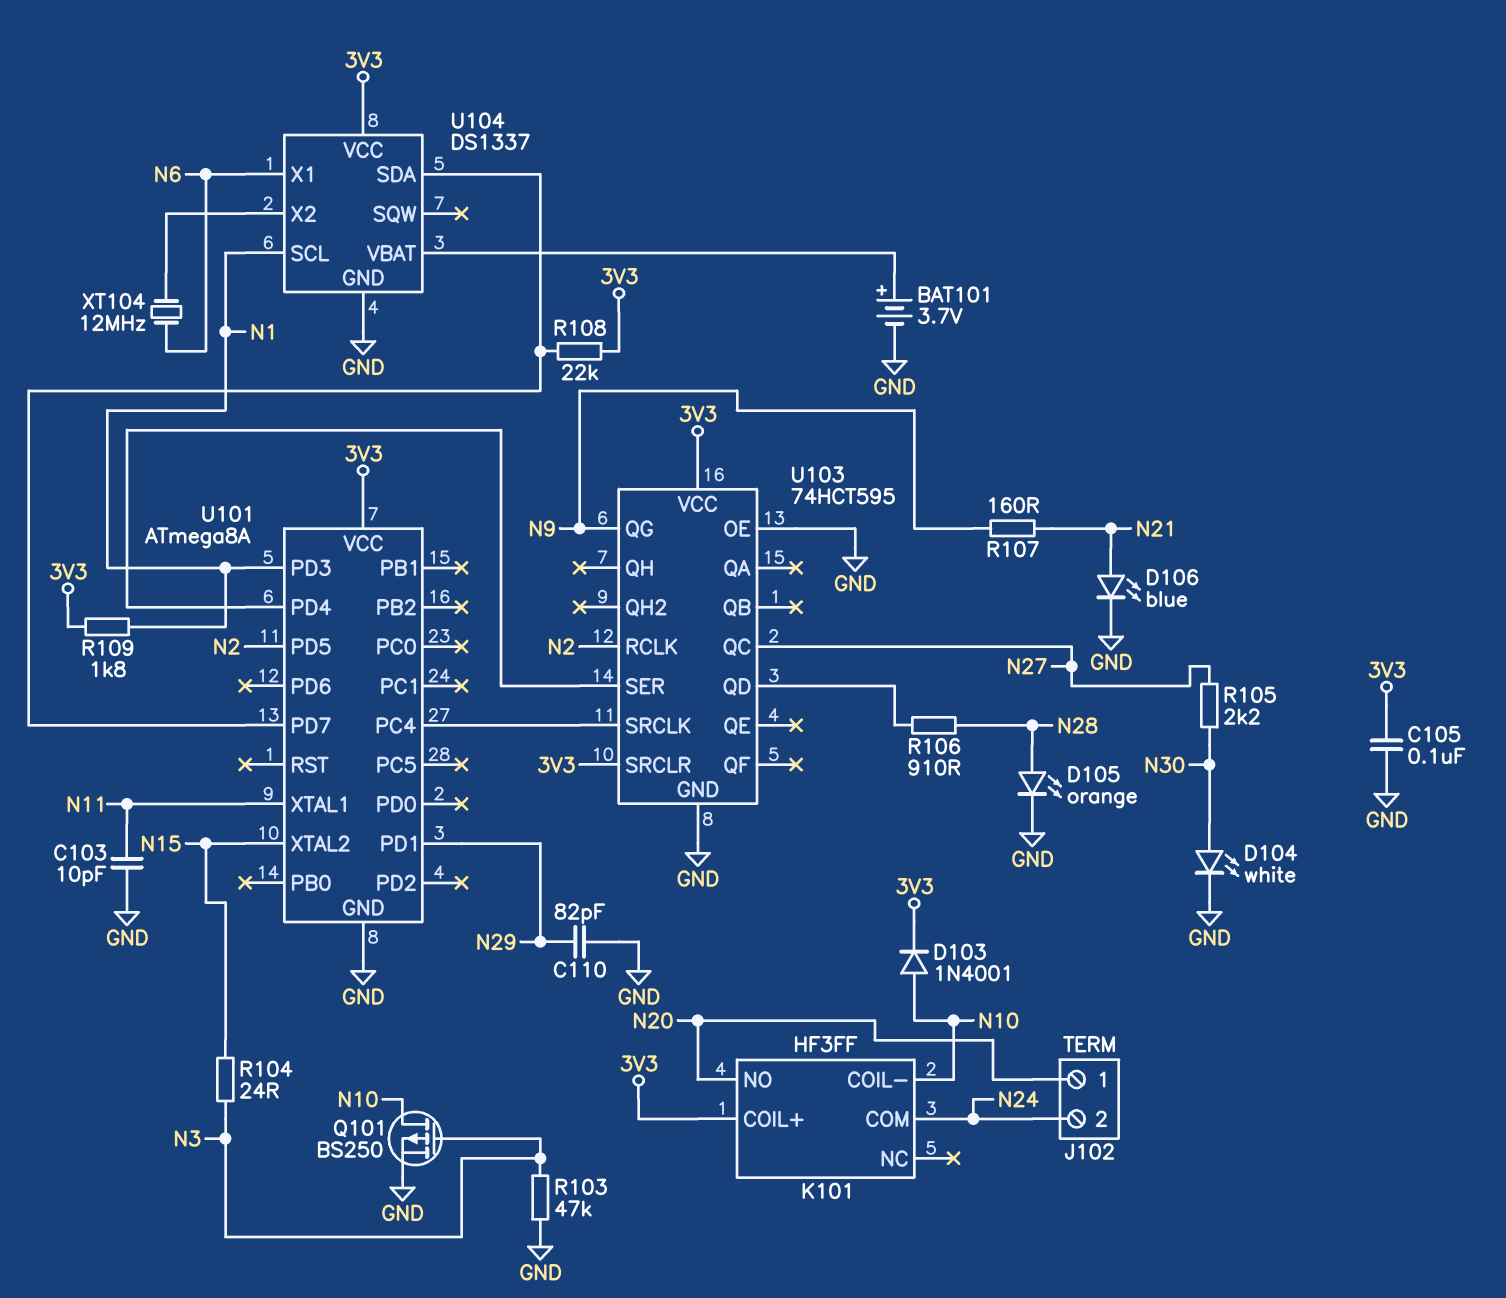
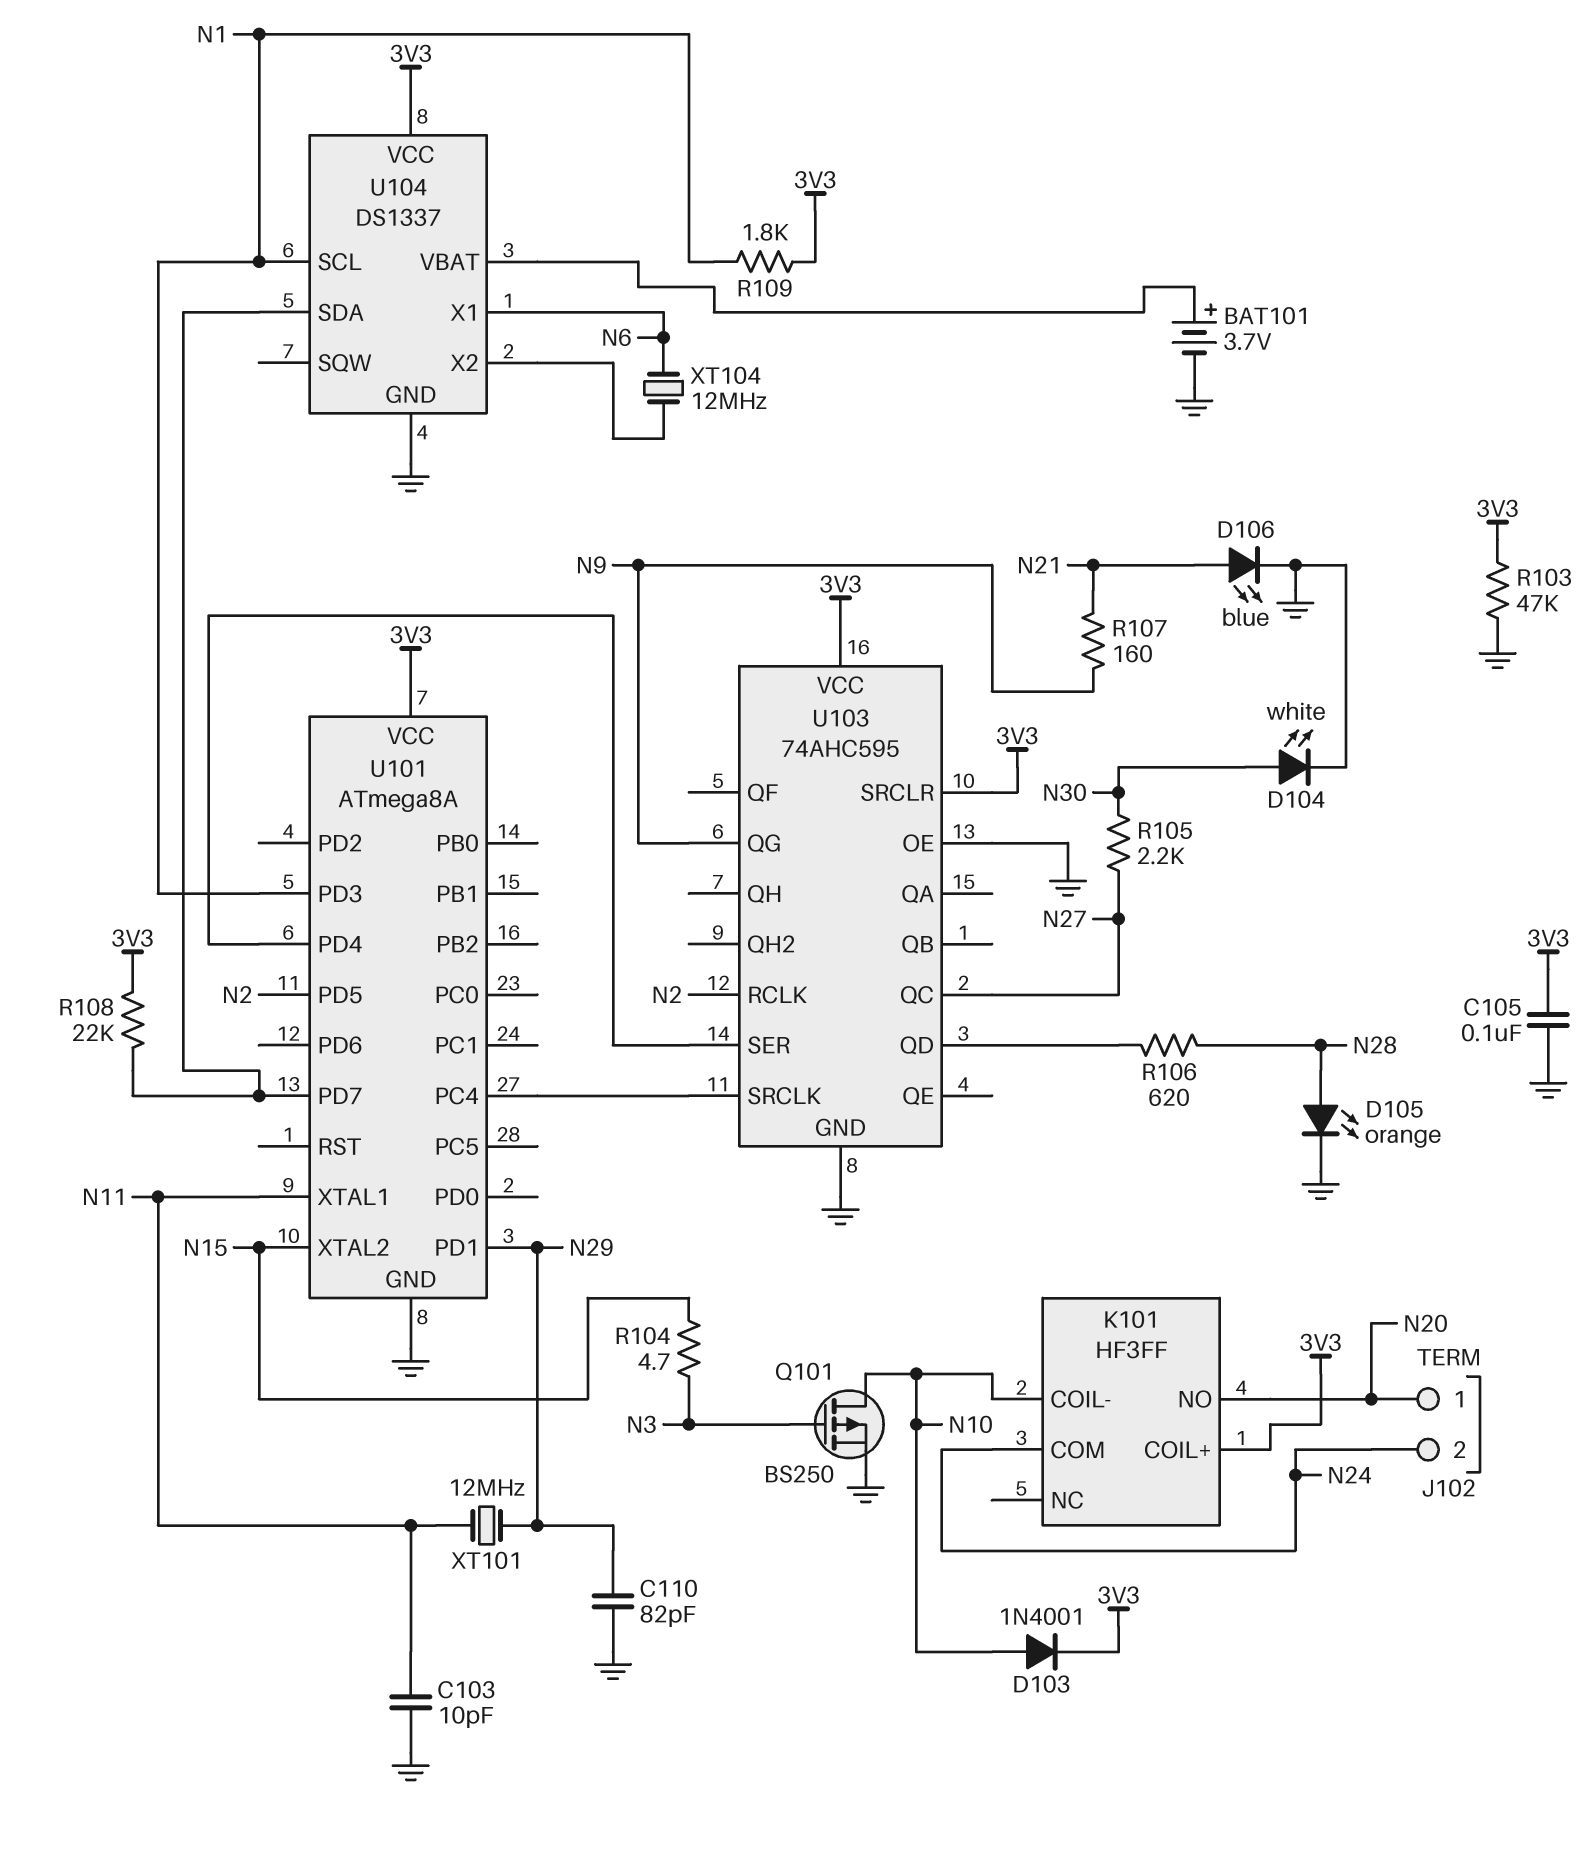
R103: 47k (GND, N3) -> 47k (3V3, GND)
R104: 24 (N3, N15) -> 4.7 (N3, N15)
R106: 910 (N28, U103/QD) -> 620 (N28, U103/QD)
U103: 74HCT595 -> 74AHC595
XT101: none -> 12MHz (N11, N29)

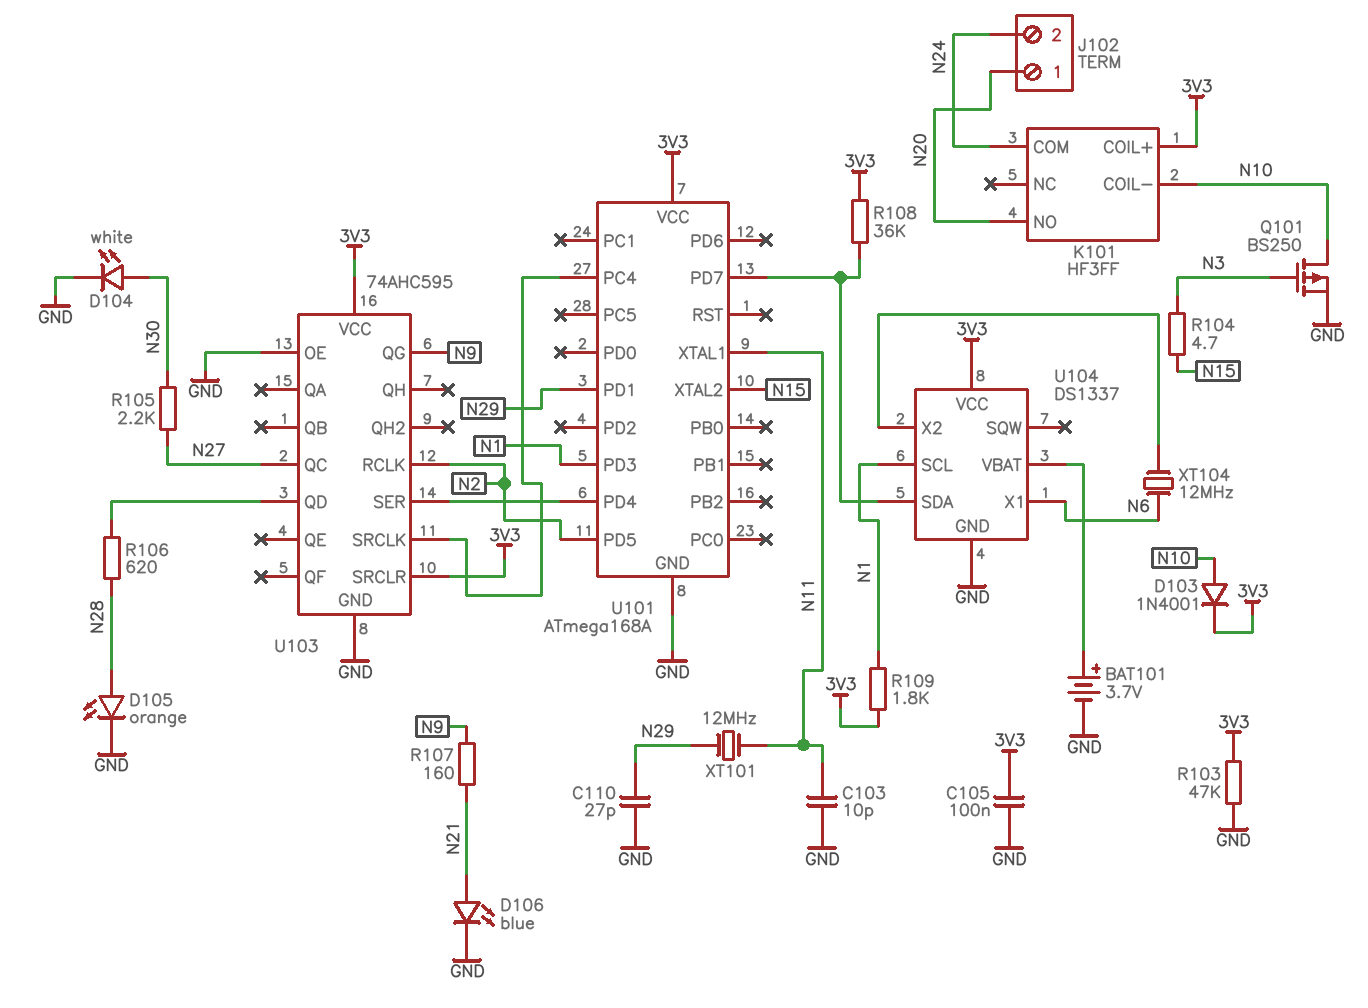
C110: 82pF (GND, N29) -> 27pF (GND, N29)
R108: 22k (3V3, U101/PD7) -> 36k (3V3, U101/PD7)
U101: ATmega8A -> ATmega168A

